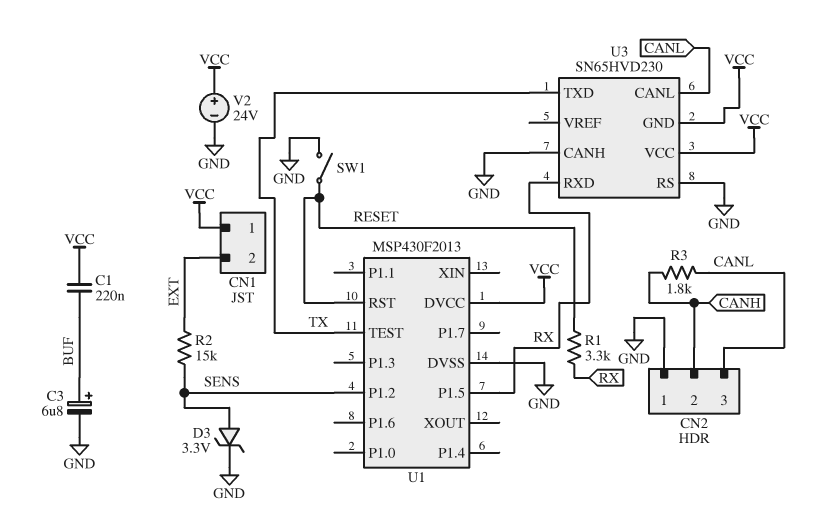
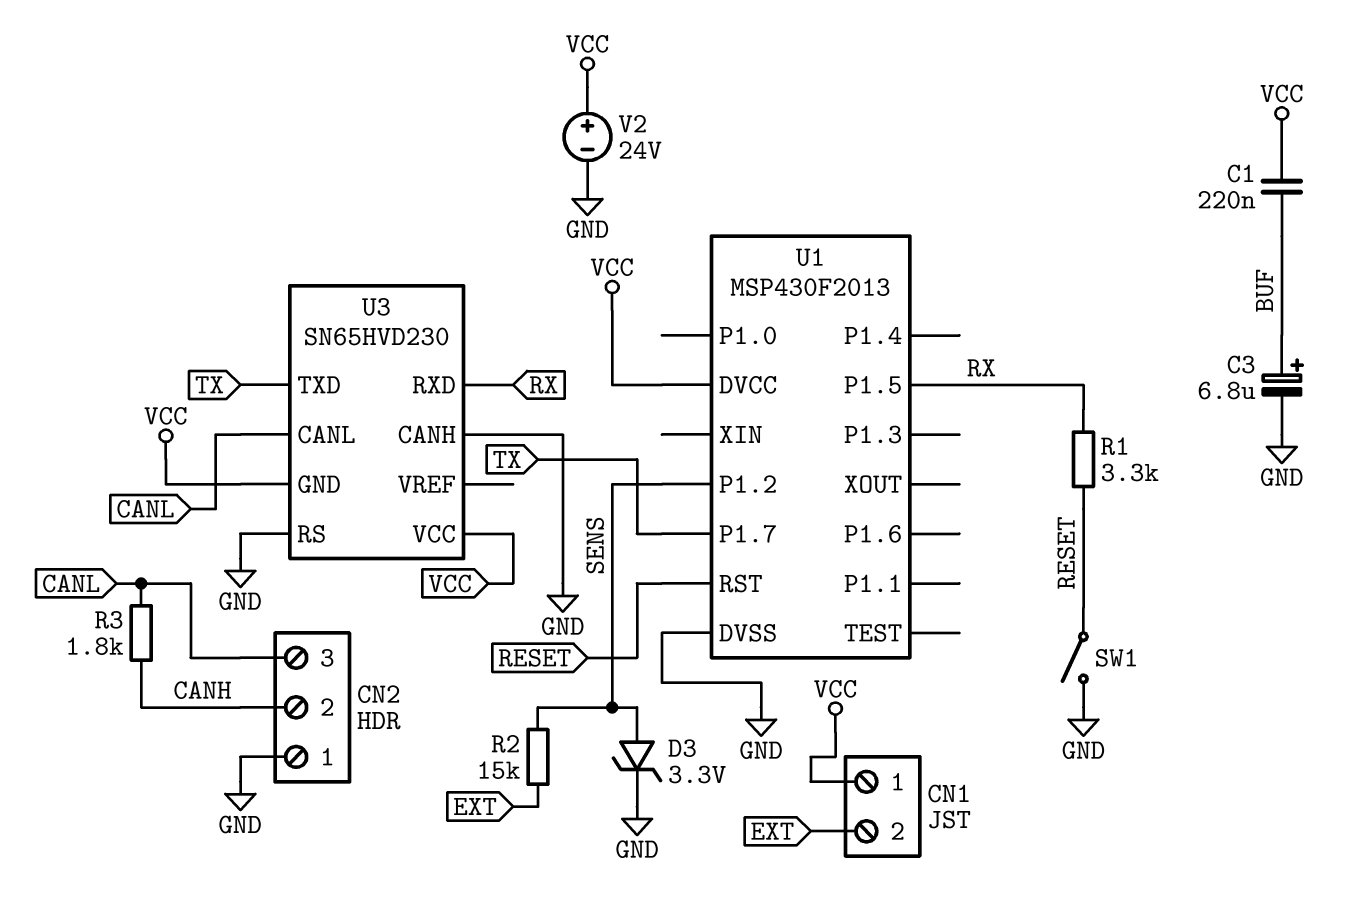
U1 pin P1.7: none -> TX
U1 pin TEST: TX -> none

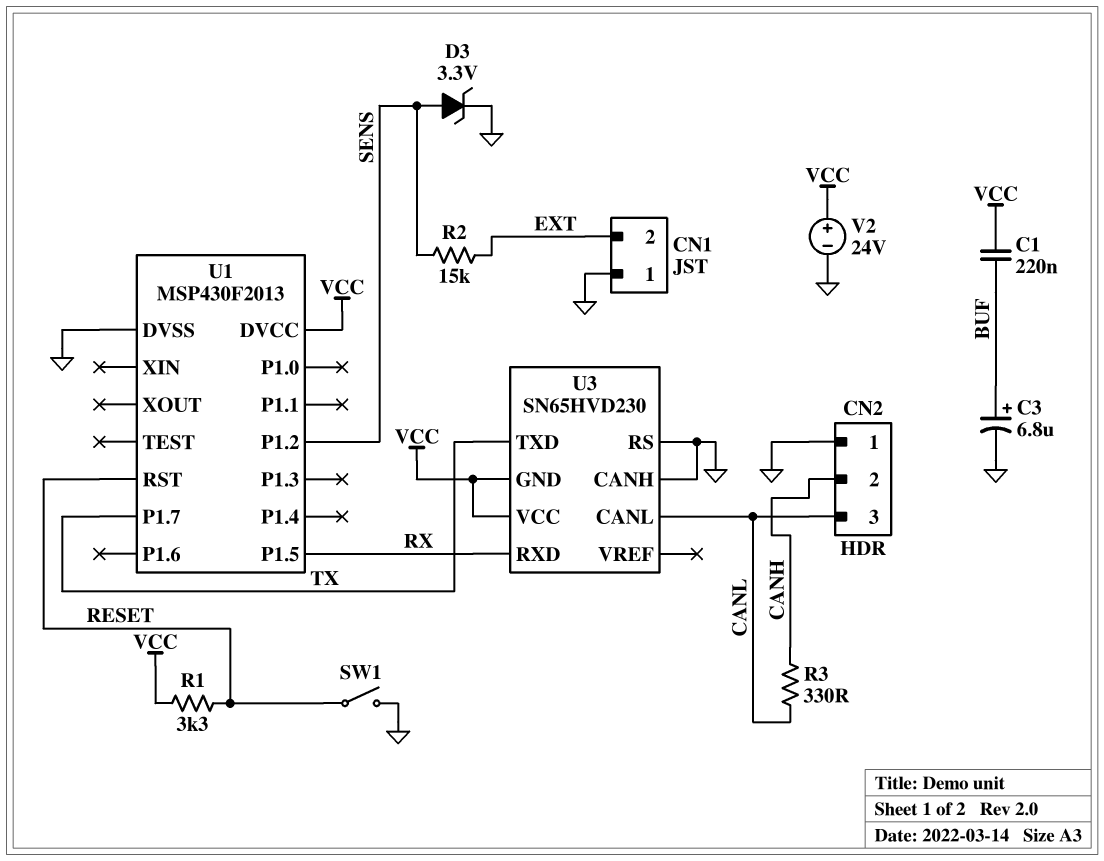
CN1 pin 1: VCC -> GND
R1: 3.3k (RESET, RX) -> 3.3k (RESET, VCC)
R3: 1.8k (CANH, CANL) -> 330 (CANH, CANL)

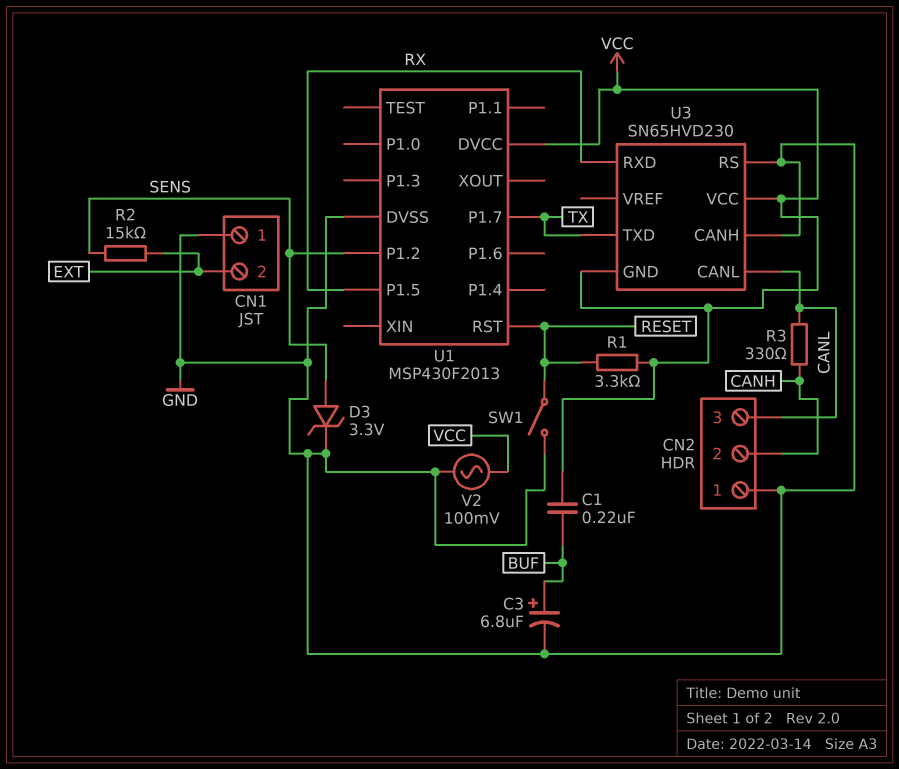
V2: 24V (plus VCC, minus GND) -> AC 100mV (GND, VCC)

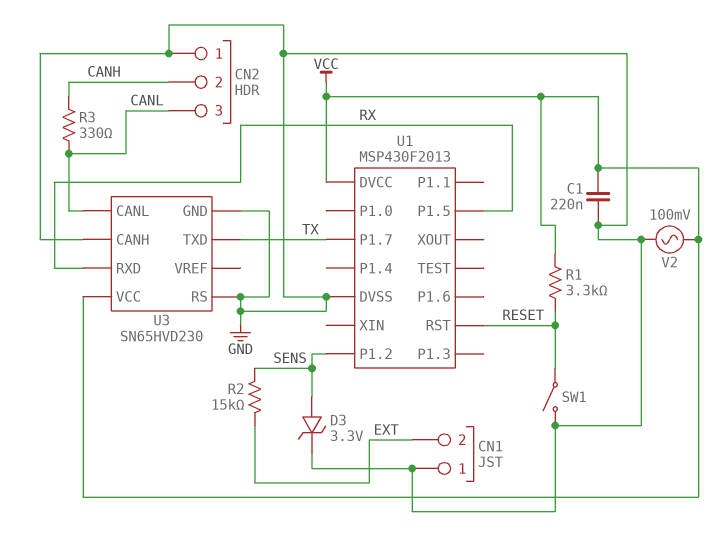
C1: 220nF (BUF, VCC) -> 220nF (GND, VCC)
C3: 6.8uF (plus BUF, minus GND) -> none
U3 pin GND: VCC -> GND

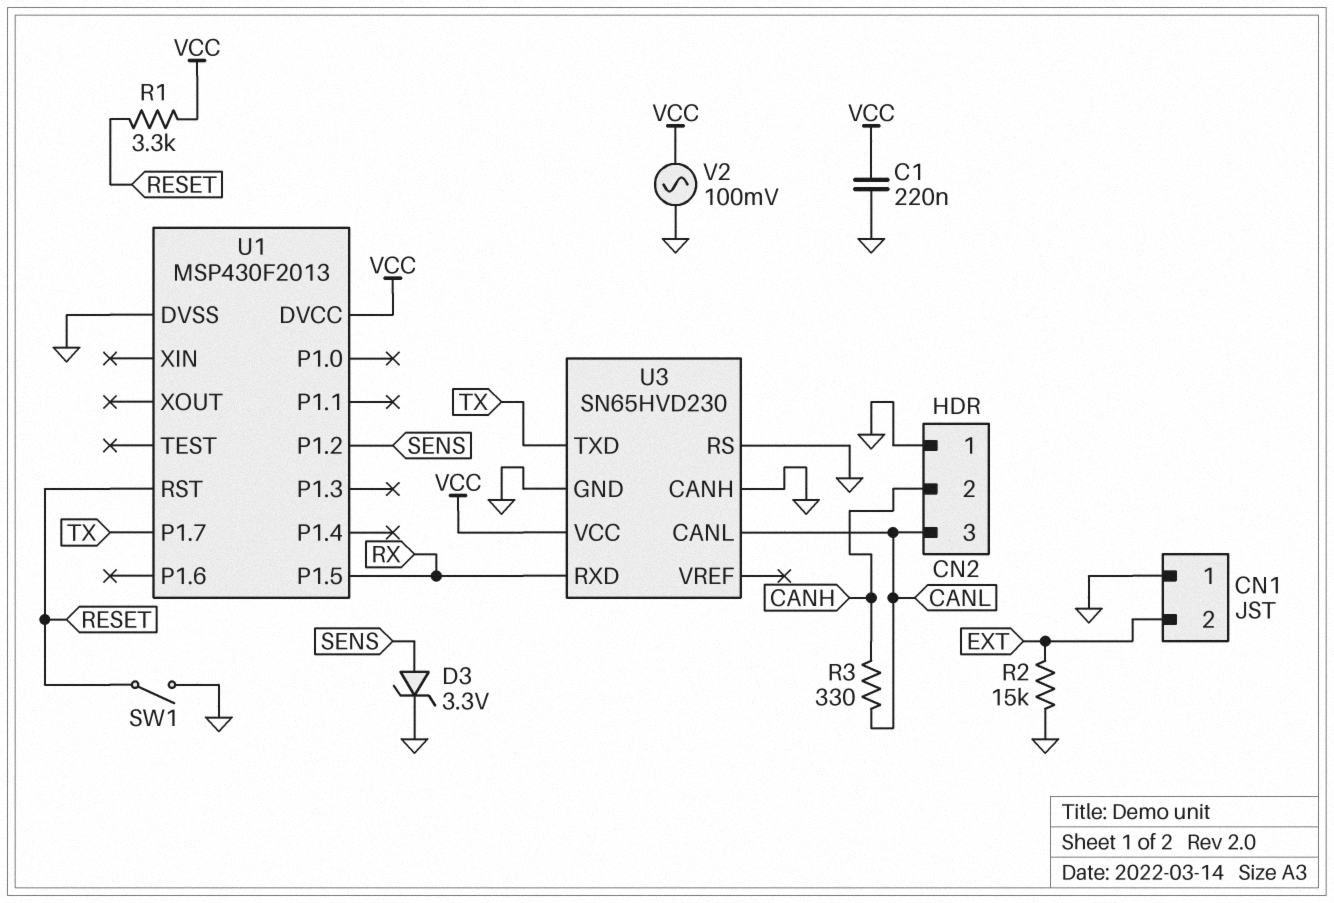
R2: 15k (EXT, SENS) -> 15k (EXT, GND)

